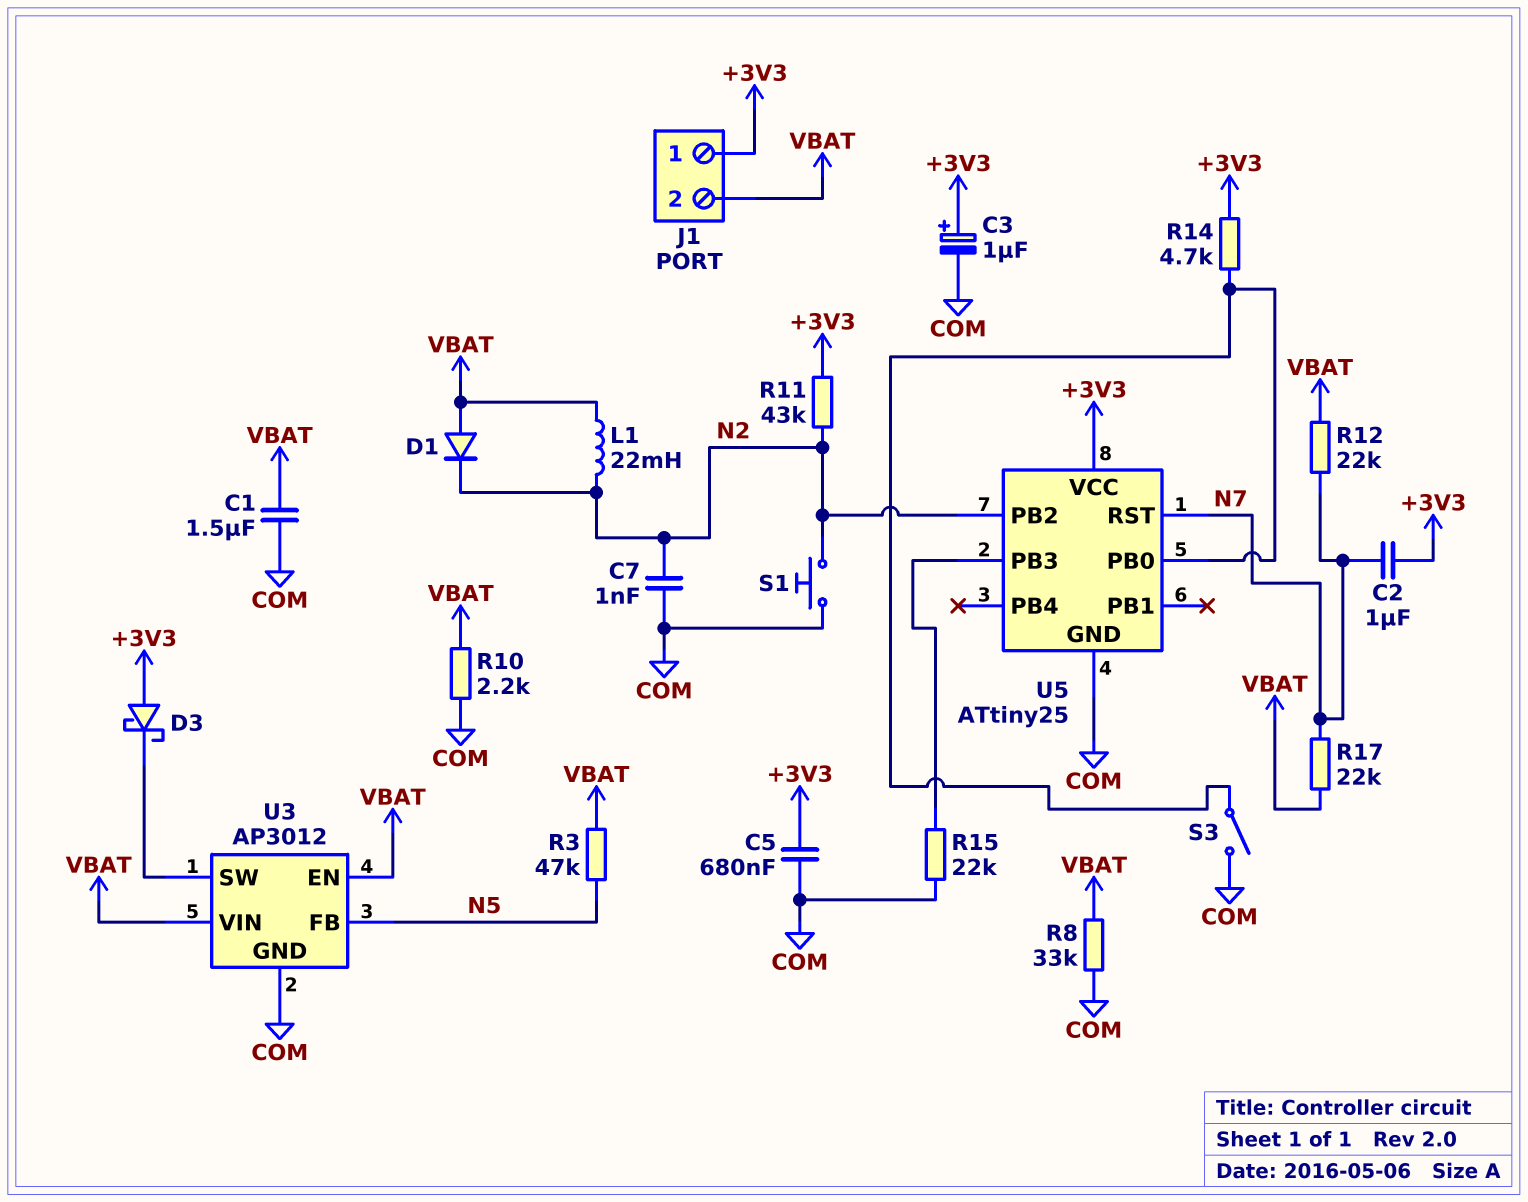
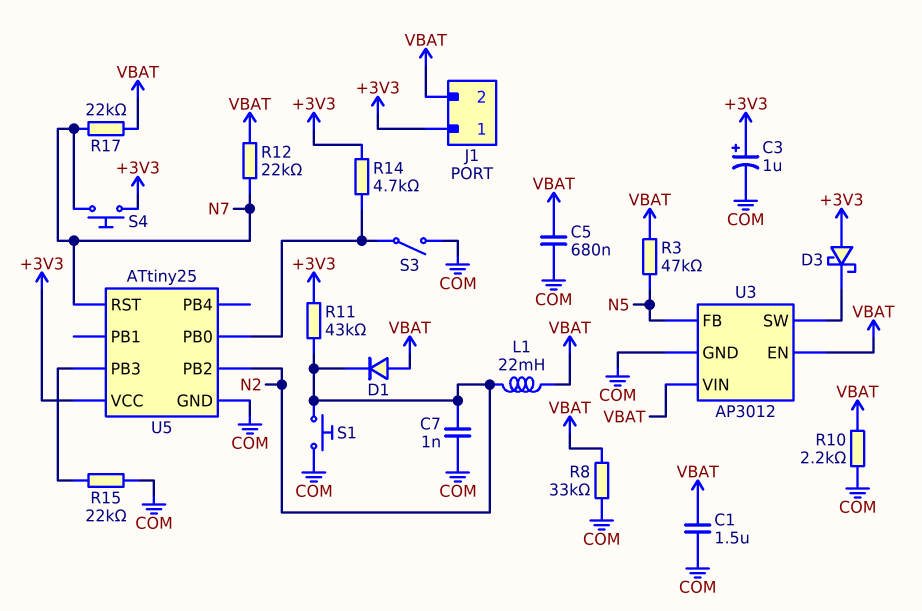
C2: 1uF (+3V3, N7) -> none
C5: 680nF (+3V3, COM) -> 680nF (COM, VBAT)
S4: none -> button (+3V3, N7)

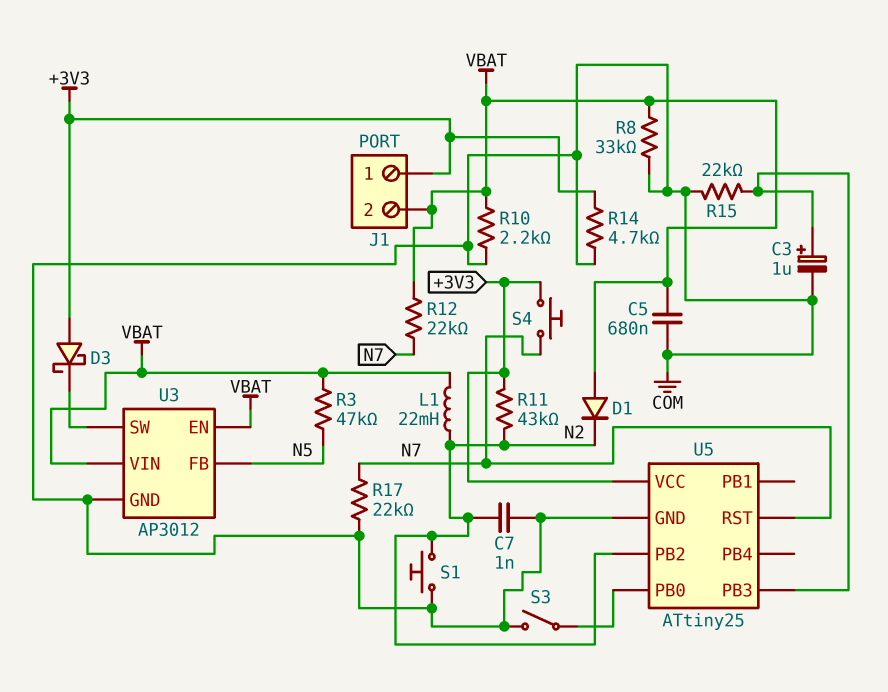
C1: 1.5uF (COM, VBAT) -> none
C3: 1uF (plus +3V3, minus COM) -> 1uF (plus U5/PB3, minus COM)
R14: 4.7k (+3V3, U5/PB0) -> 4.7k (+3V3, COM)
R17: 22k (N7, VBAT) -> 22k (COM, N7)

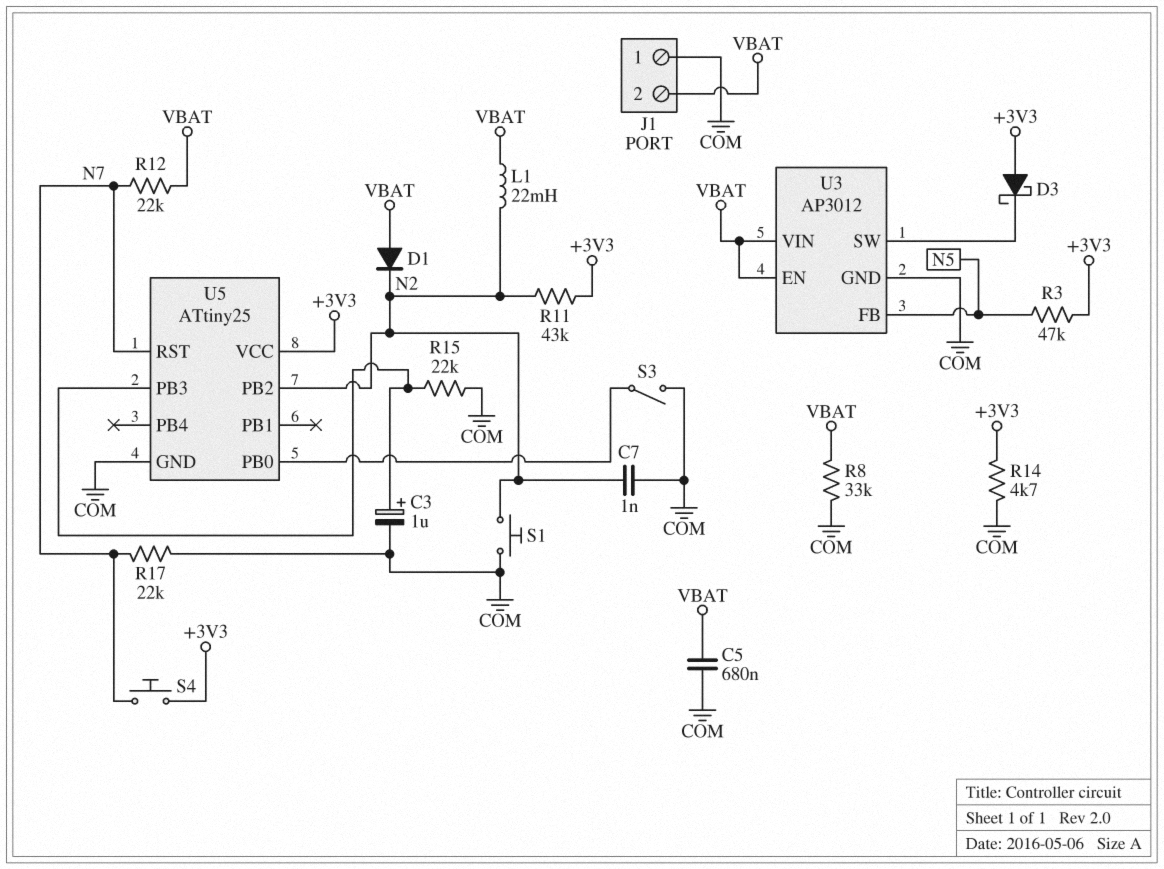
J1 pin 1: +3V3 -> COM
R3: 47k (N5, VBAT) -> 47k (+3V3, N5)
R10: 2.2k (COM, VBAT) -> none

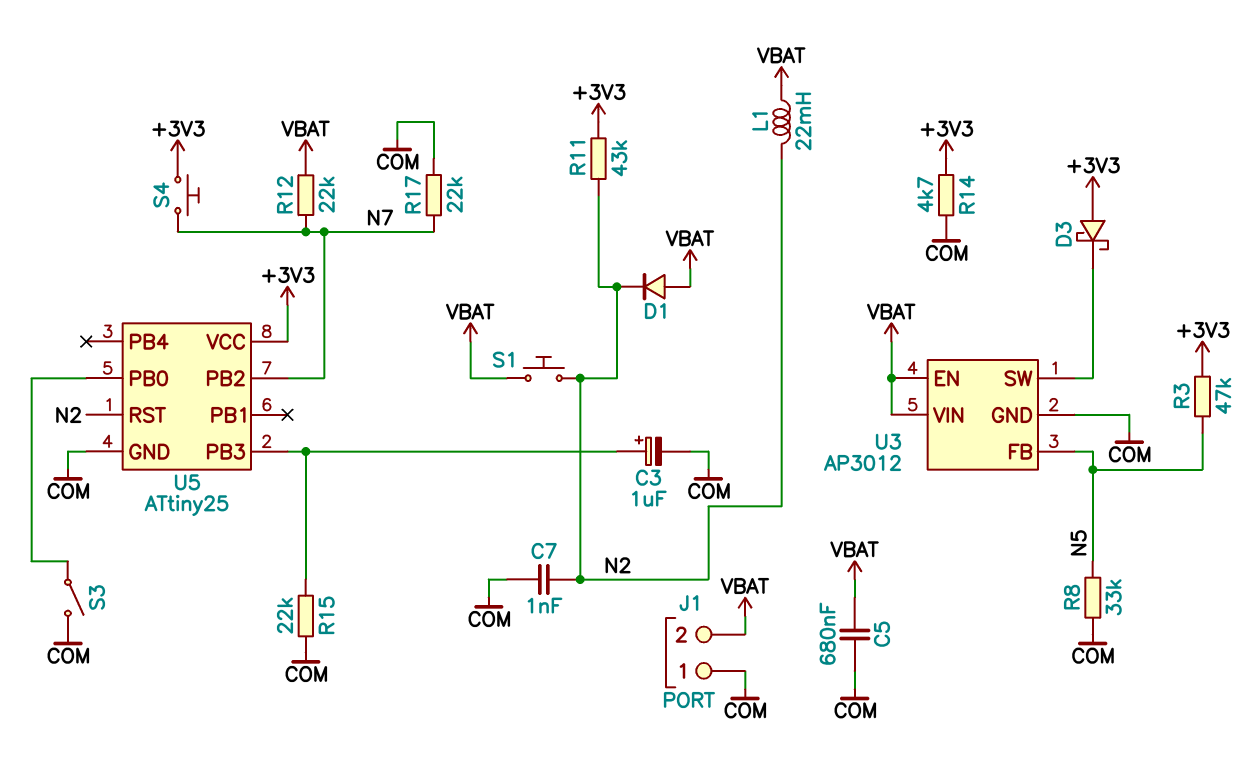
R8: 33k (COM, VBAT) -> 33k (COM, N5)
S1: button (COM, N2) -> button (N2, VBAT)
U5 pin PB2: N2 -> N7
U5 pin RST: N7 -> N2

